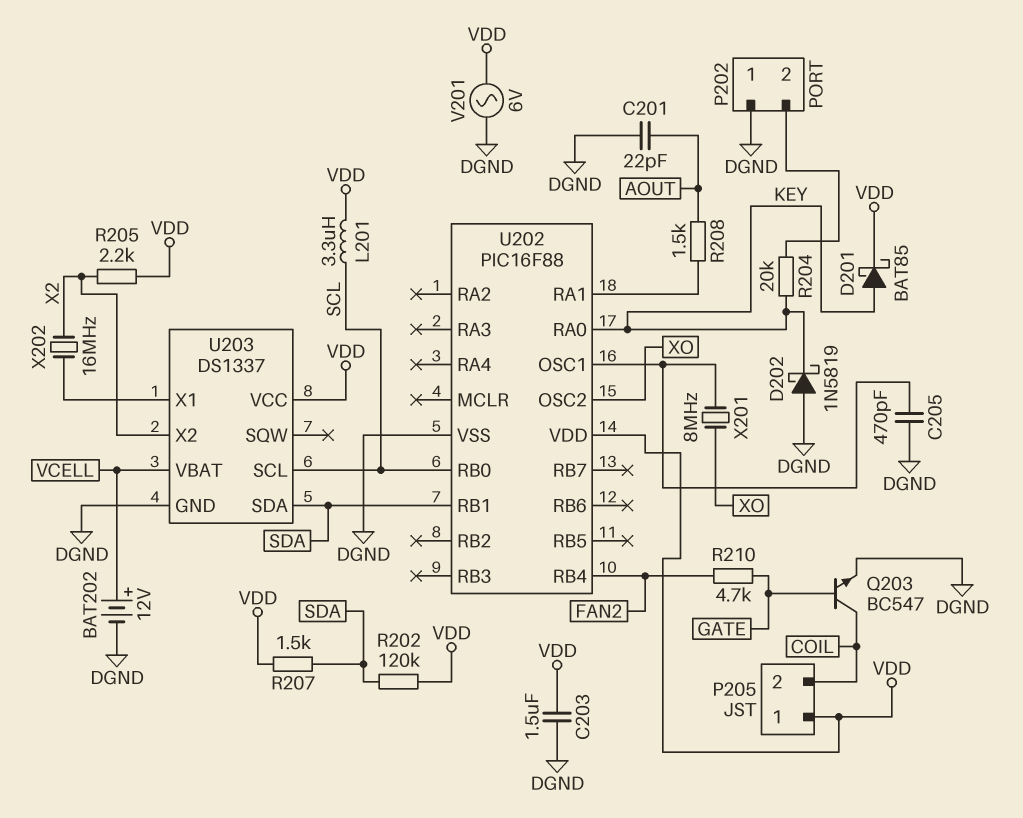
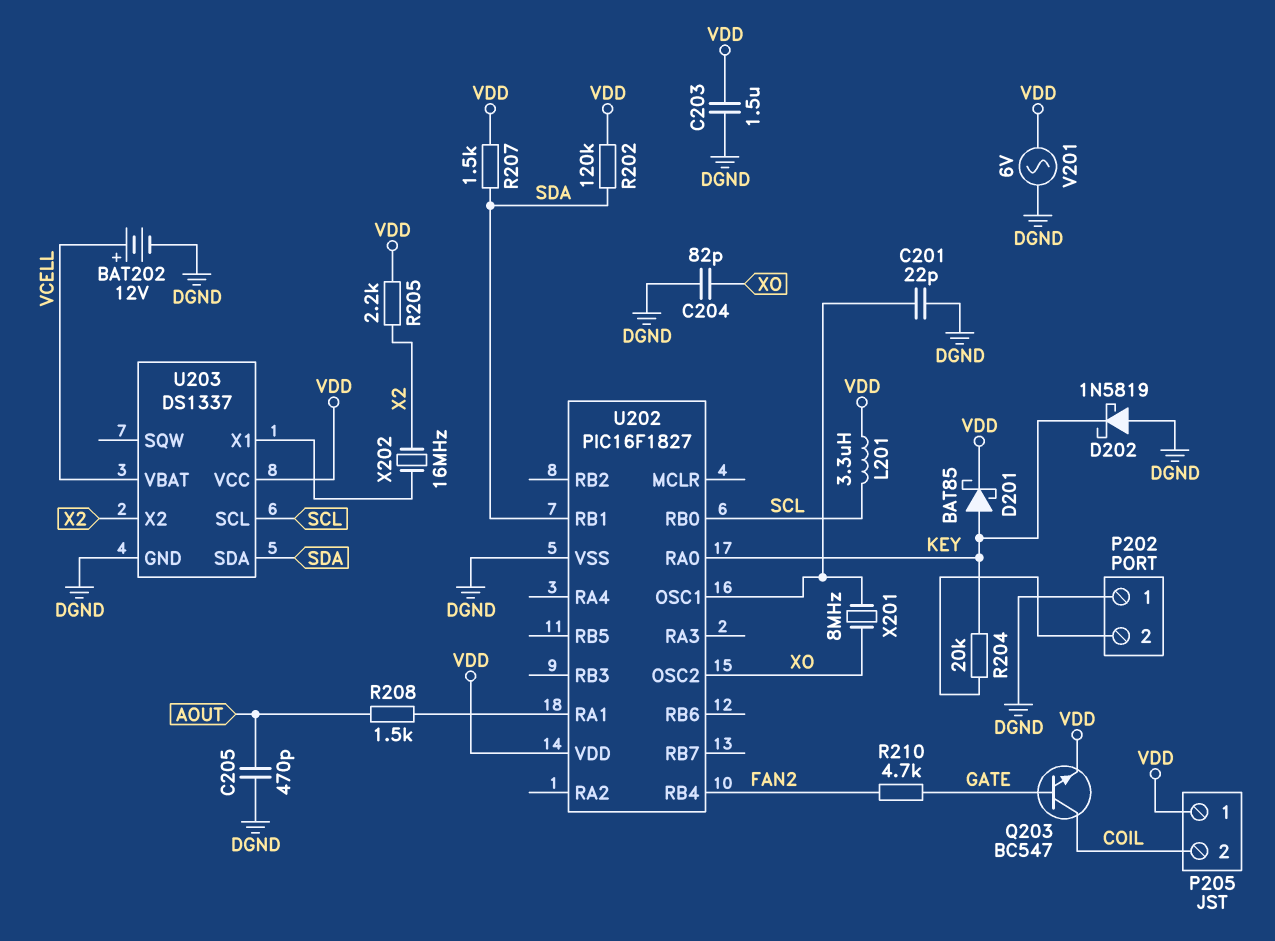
C201: 22pF (AOUT, DGND) -> 22pF (DGND, U202/OSC1)
C204: none -> 82pF (DGND, XO)
C205: 470pF (DGND, U202/OSC1) -> 470pF (AOUT, DGND)
Q203: NPN BC547 (B GATE, C COIL, E DGND) -> NPN BC547 (B GATE, C COIL, E VDD)
U202: PIC16F88 -> PIC16F1827

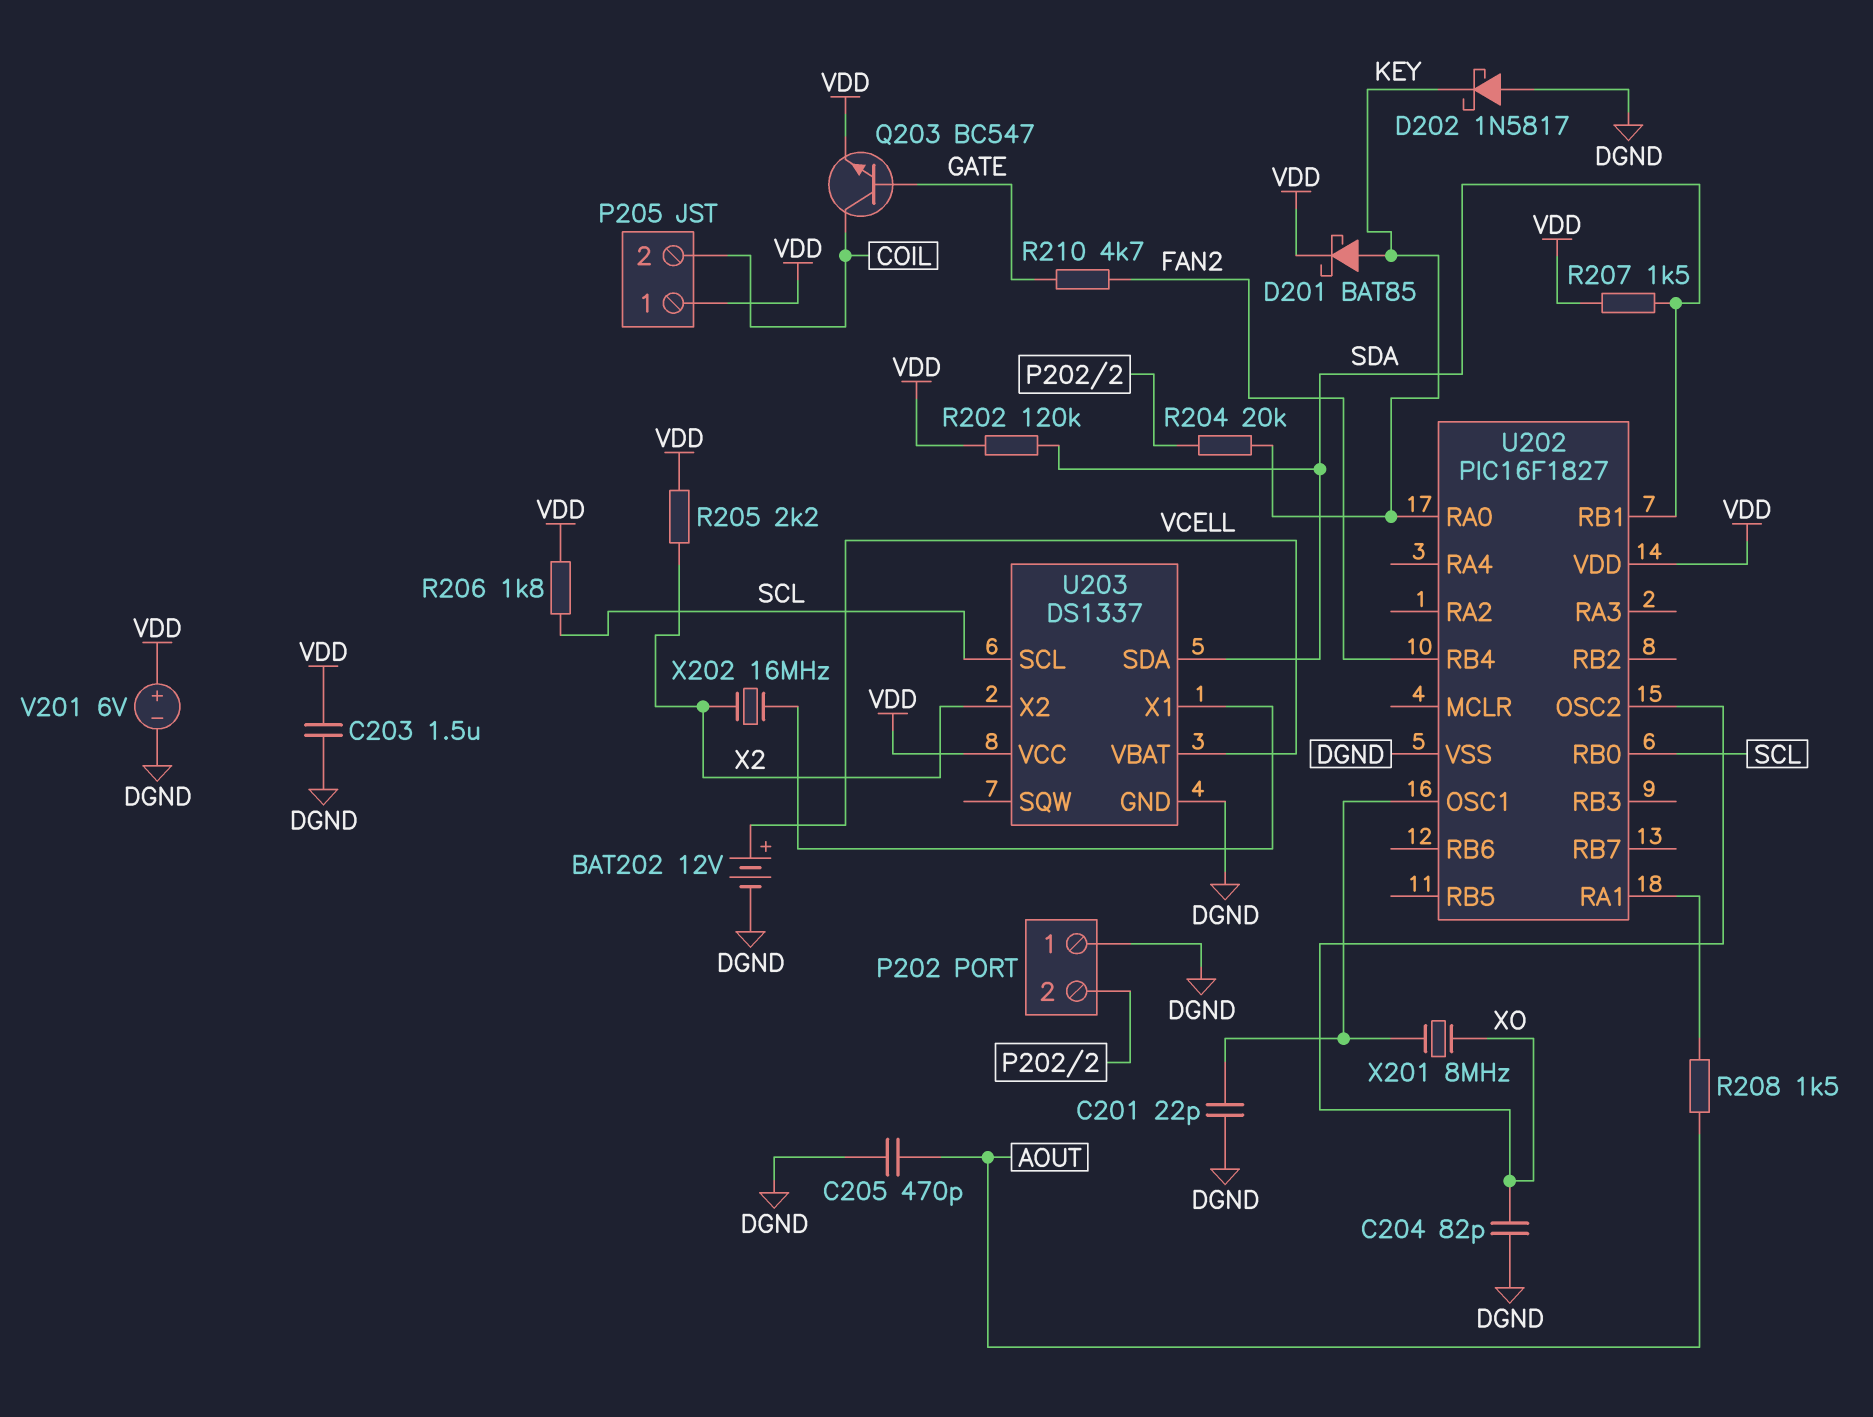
D202: schottky 1N5819 (A DGND, K KEY) -> schottky 1N5817 (A DGND, K KEY)
L201: 3.3uH (SCL, VDD) -> none
R206: none -> 1.8k (SCL, VDD)
V201: AC 6V (DGND, VDD) -> 6V (plus VDD, minus DGND)

